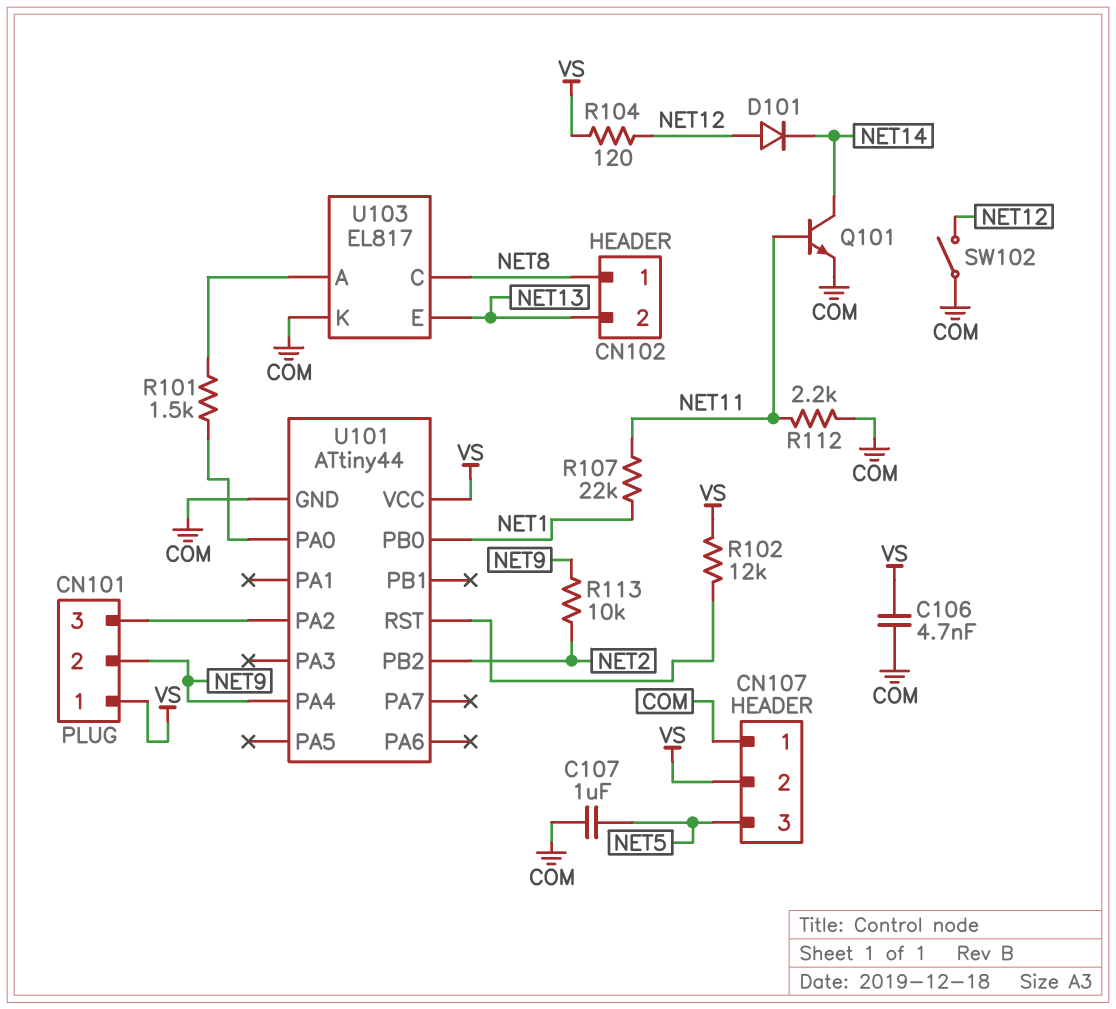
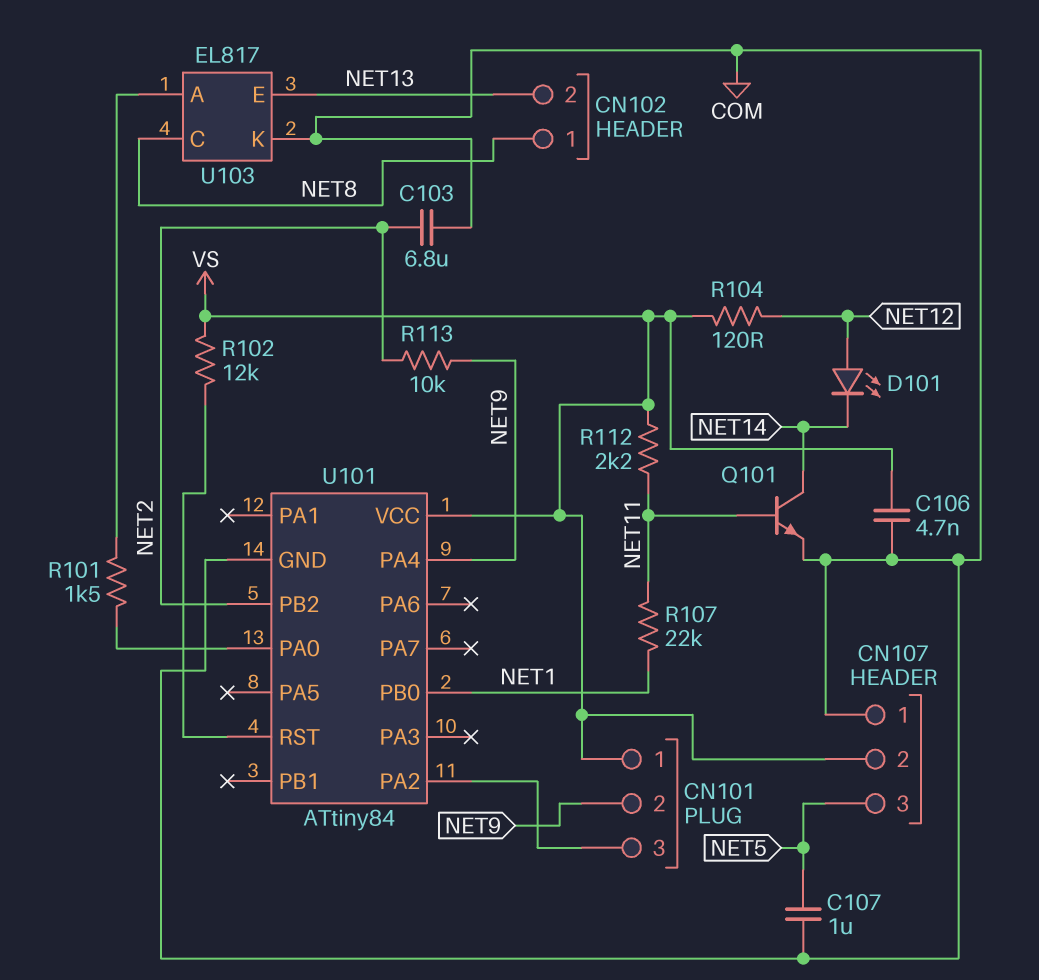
C103: none -> 6.8uF (COM, NET2)
D101: diode (A NET12, K NET14) -> LED (A NET12, K NET14)
R112: 2.2k (COM, NET11) -> 2.2k (NET11, VS)
SW102: switch (COM, NET12) -> none
U101: ATtiny44 -> ATtiny84

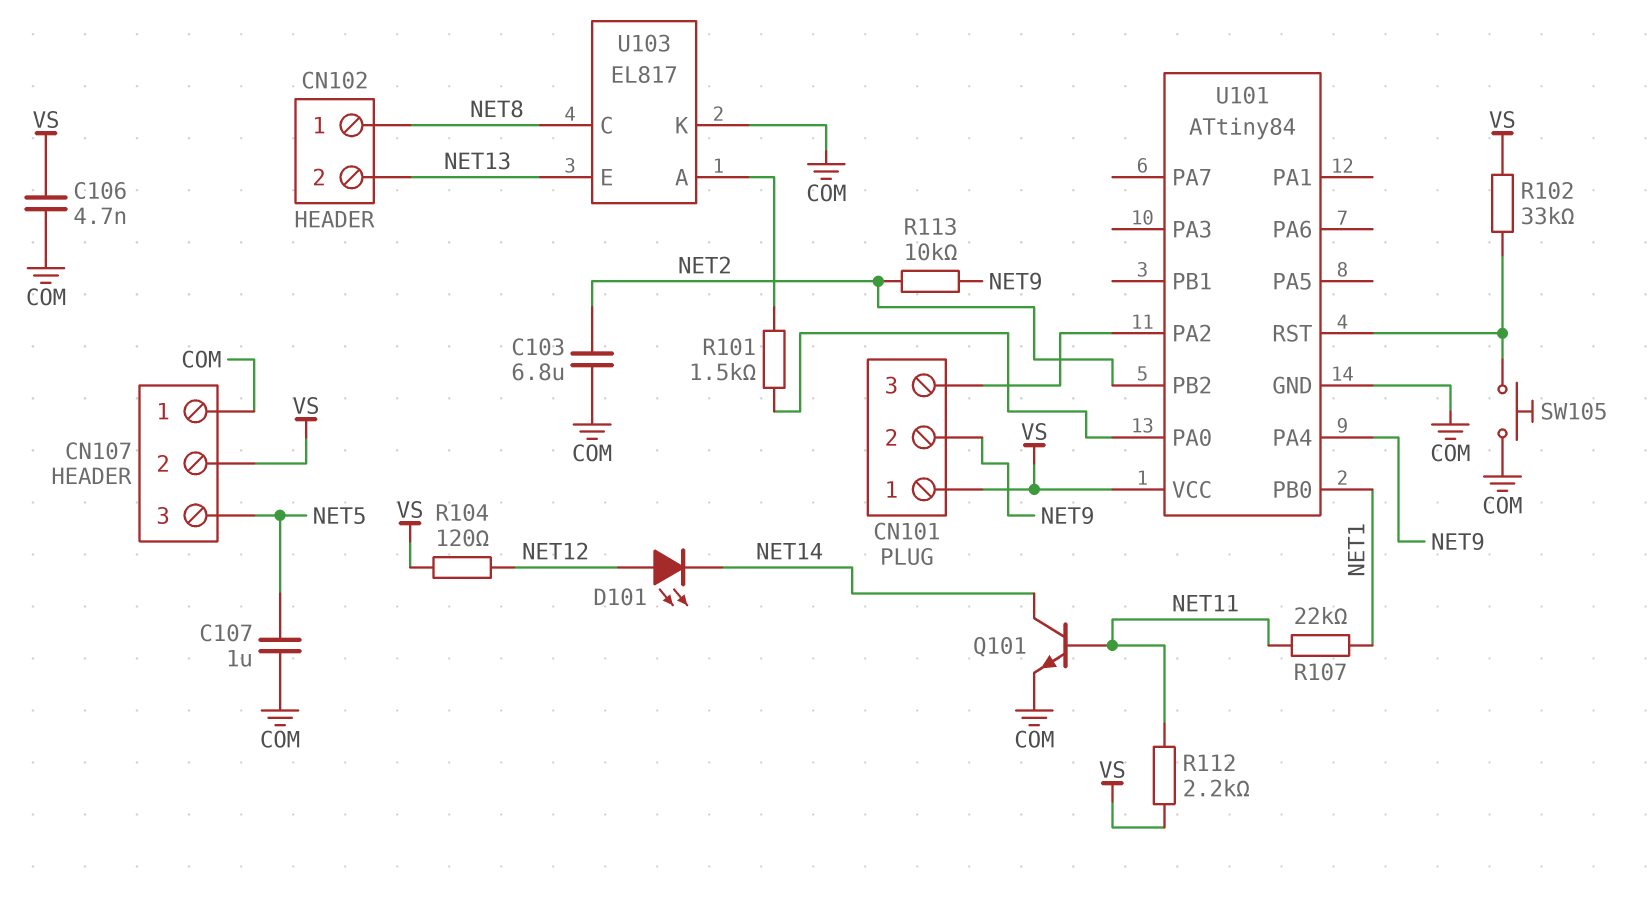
R102: 12k (U101/RST, VS) -> 33k (U101/RST, VS)
SW105: none -> button (COM, U101/RST)

